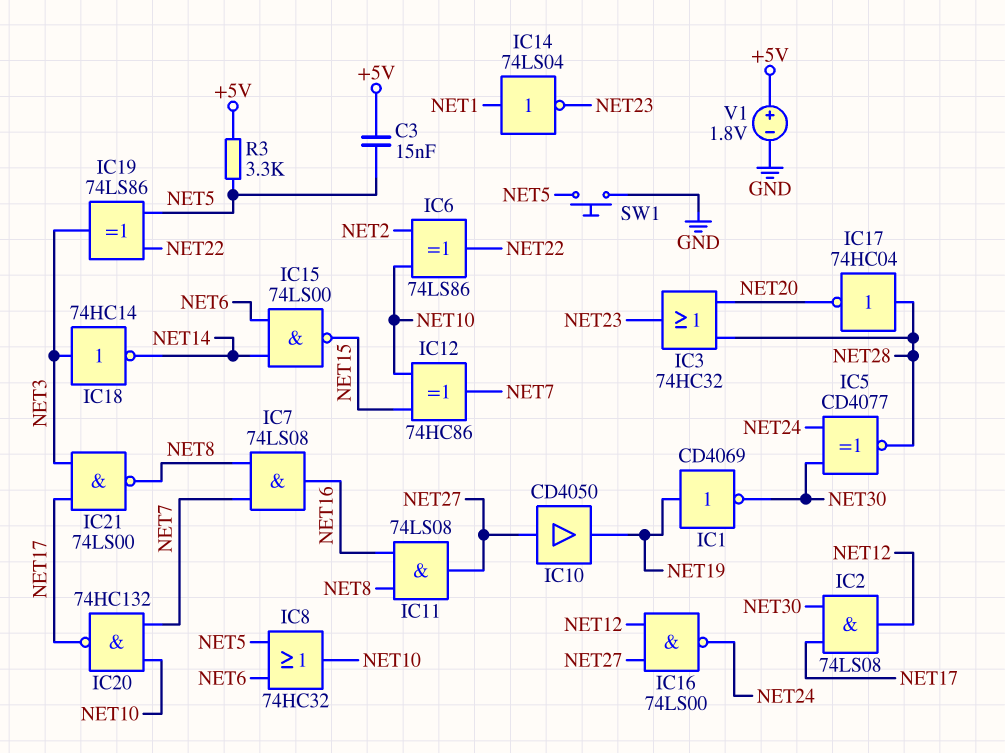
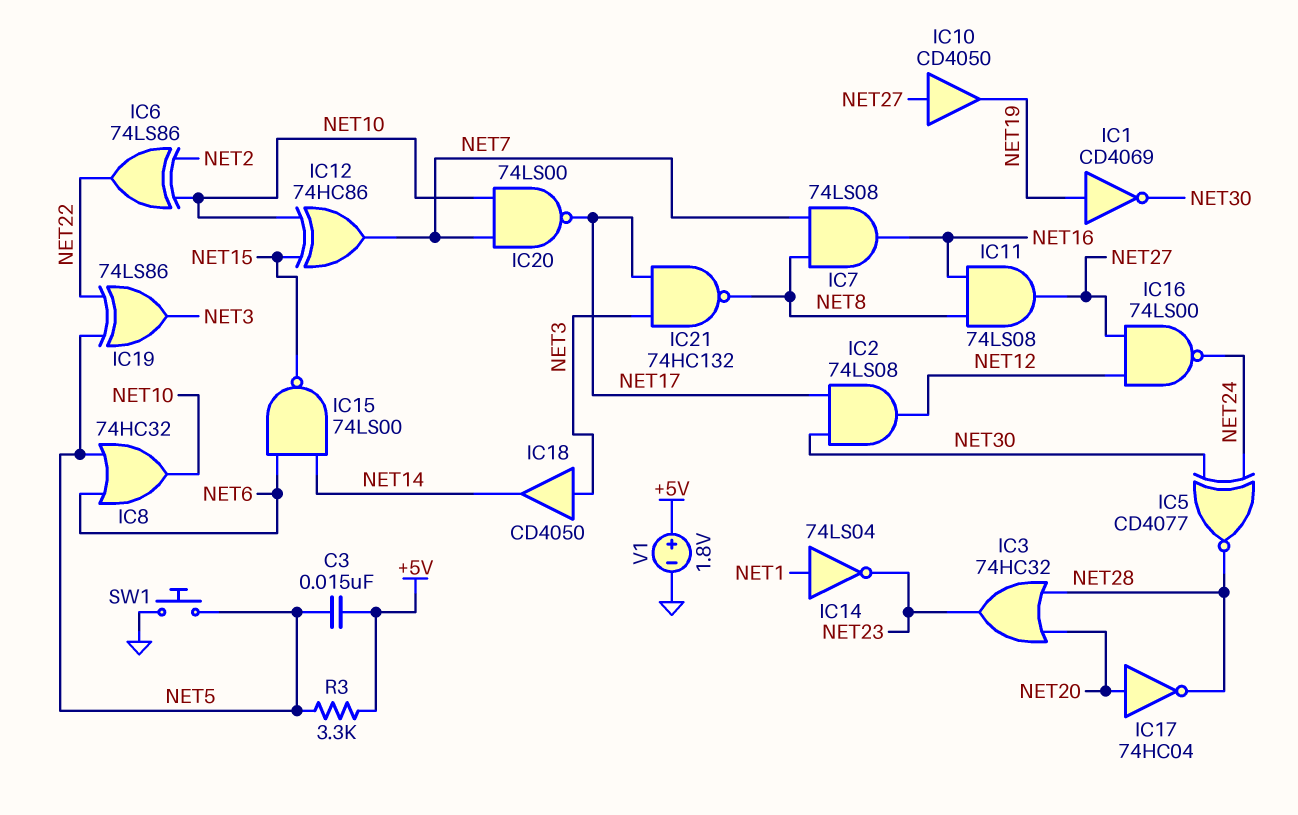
IC17: NOT 74HC04 (in NET28, out NET20) -> NOT 74HC04 (in NET20, out NET28)
IC18: NOT 74HC14 (in NET3, out NET14) -> buffer CD4050 (in NET3, out NET14)
IC20: NAND 74HC132 (in NET7, in NET10, out NET17) -> NAND 74LS00 (in NET7, in NET10, out NET17)
IC21: NAND 74LS00 (in NET3, in NET17, out NET8) -> NAND 74HC132 (in NET3, in NET17, out NET8)

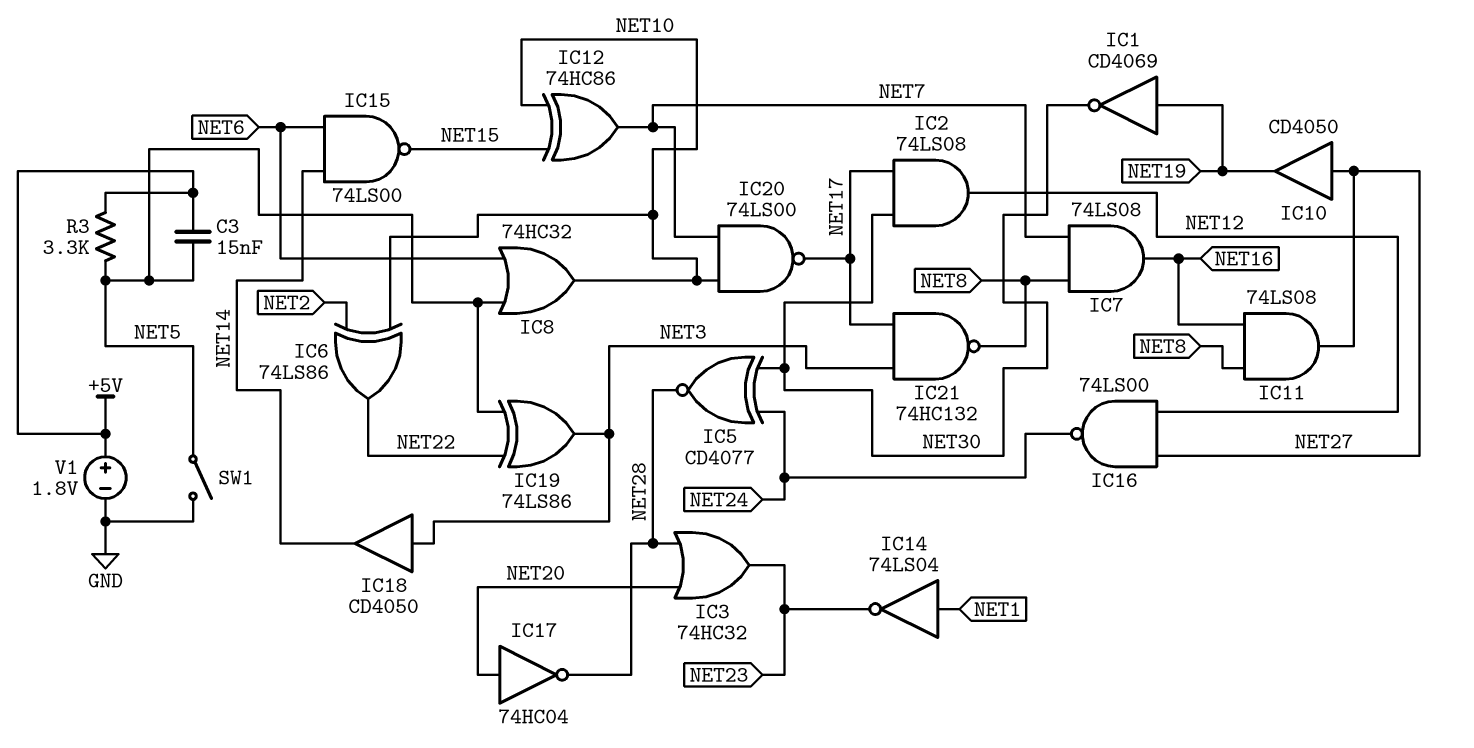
SW1: button (GND, NET5) -> switch (GND, NET5)

